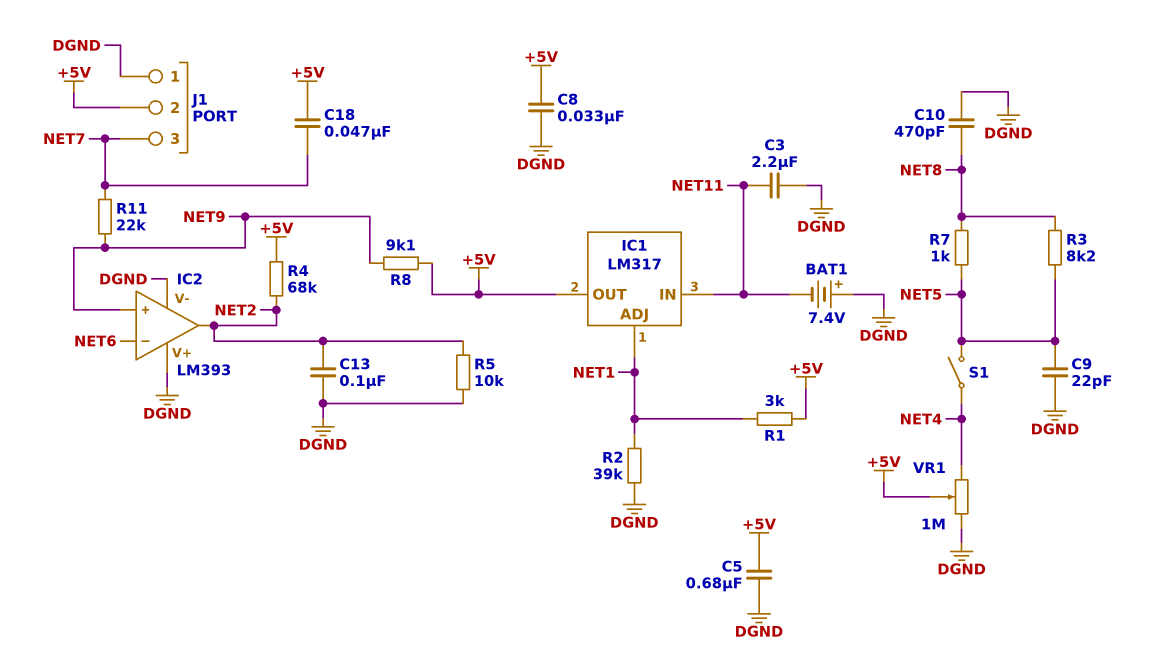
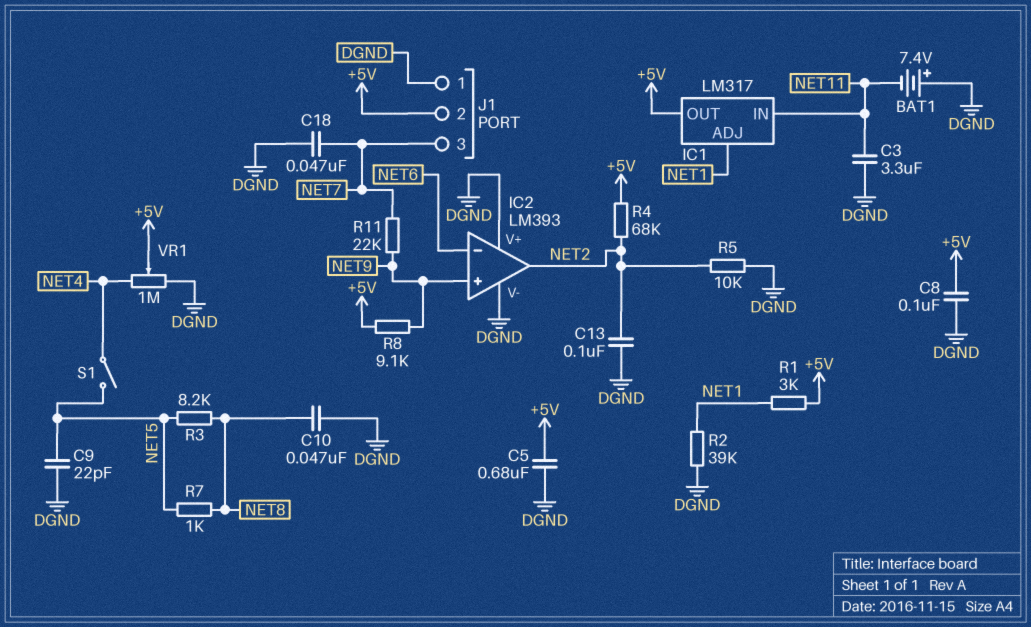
C3: 2.2uF (DGND, NET11) -> 3.3uF (DGND, NET11)
C8: 33nF (+5V, DGND) -> 100nF (+5V, DGND)
C10: 470pF (DGND, NET8) -> 47nF (DGND, NET8)
C18: 47nF (+5V, NET7) -> 47nF (DGND, NET7)

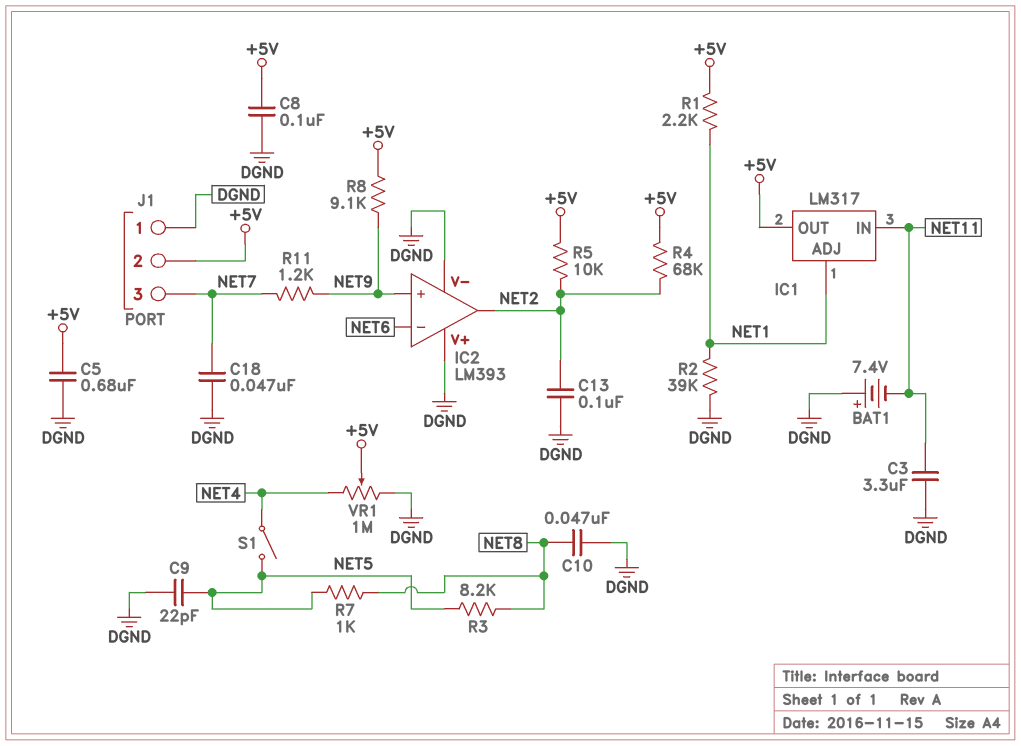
R1: 3k (+5V, NET1) -> 2.2k (+5V, NET1)
R5: 10k (DGND, NET2) -> 10k (+5V, NET2)
R11: 22k (NET7, NET9) -> 1.2k (NET7, NET9)

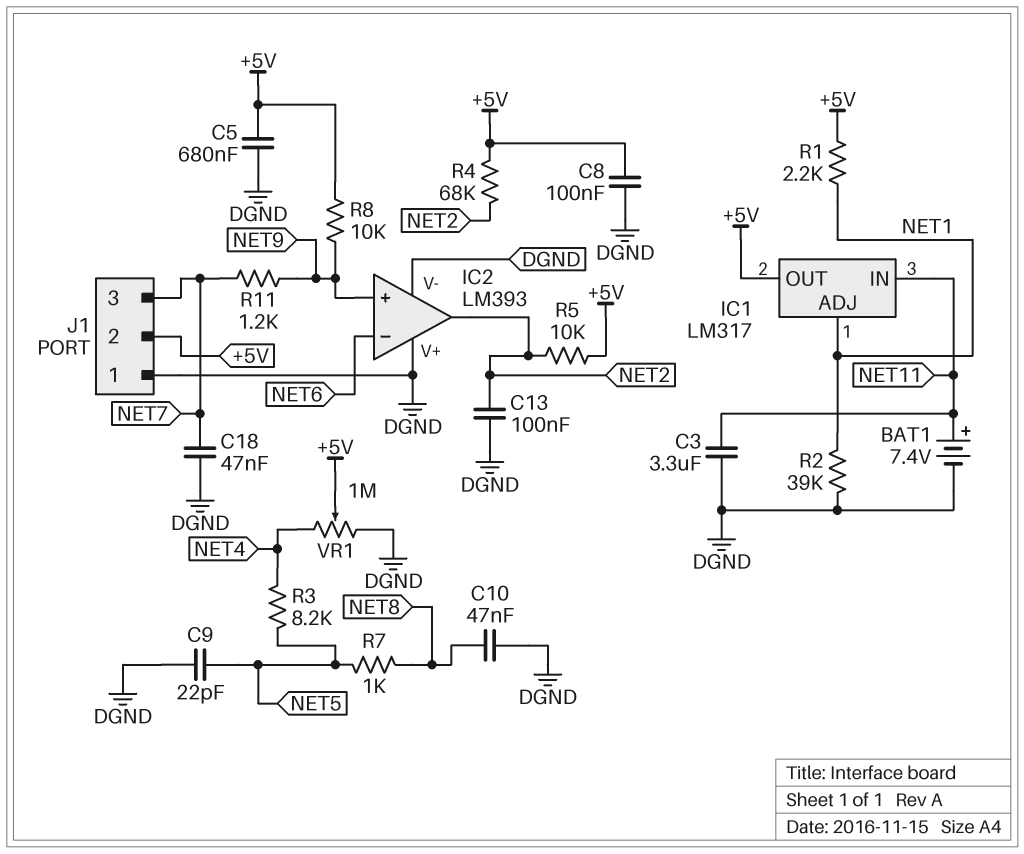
BAT1: 7.4V (plus DGND, minus NET11) -> 7.4V (plus NET11, minus DGND)
R3: 8.2k (NET5, NET8) -> 8.2k (NET4, NET5)
R8: 9.1k (+5V, NET9) -> 10k (+5V, NET9)
S1: switch (NET4, NET5) -> none

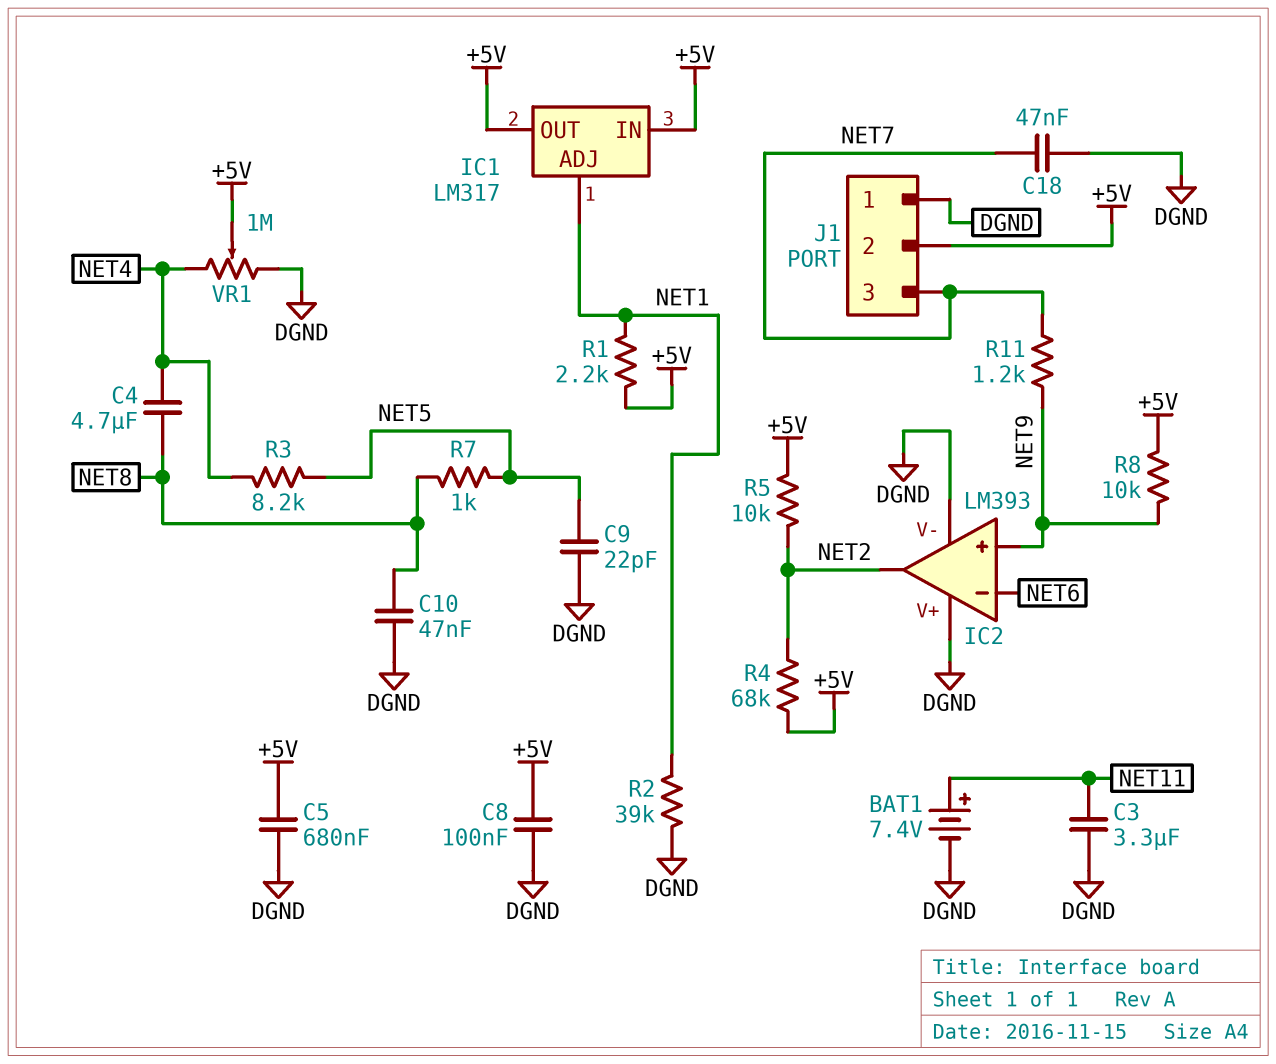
C4: none -> 4.7uF (NET4, NET8)
C13: 100nF (DGND, NET2) -> none
IC1 pin IN: NET11 -> +5V

